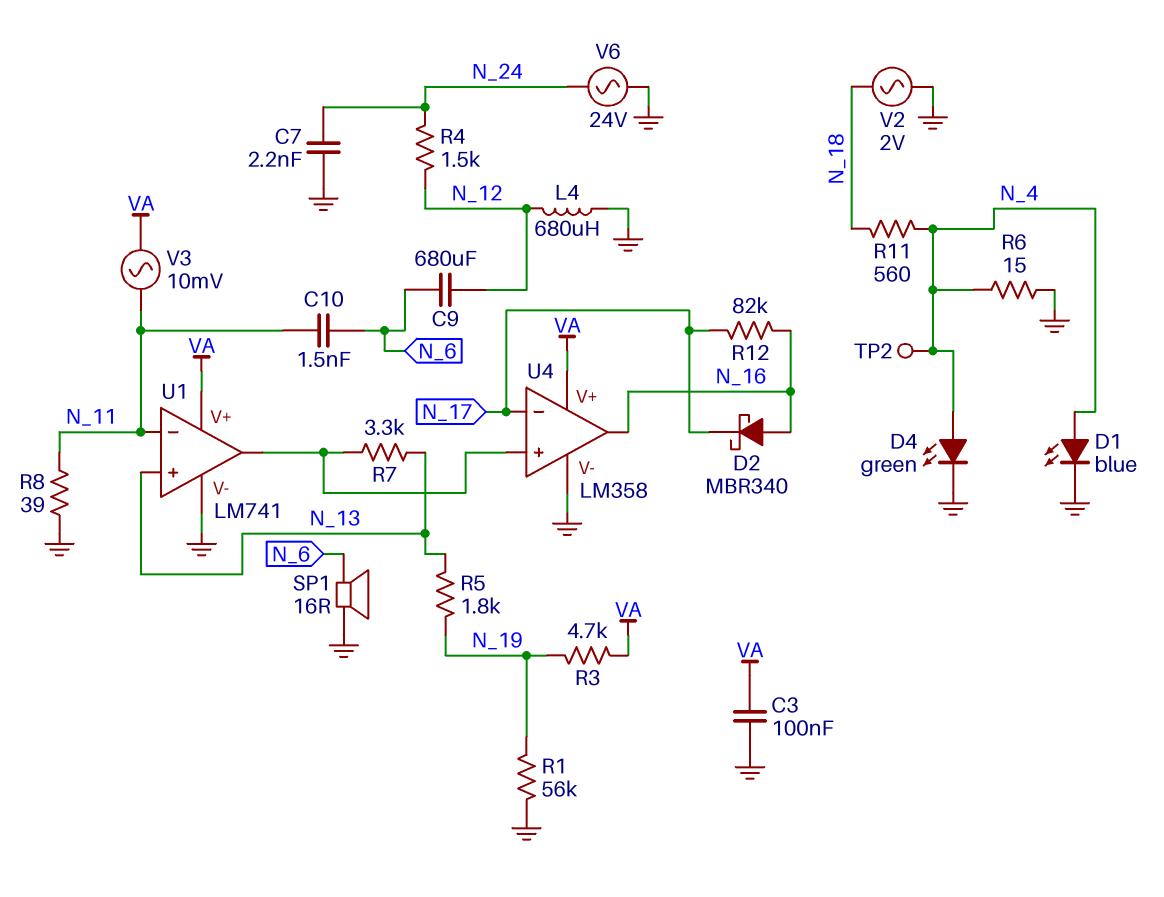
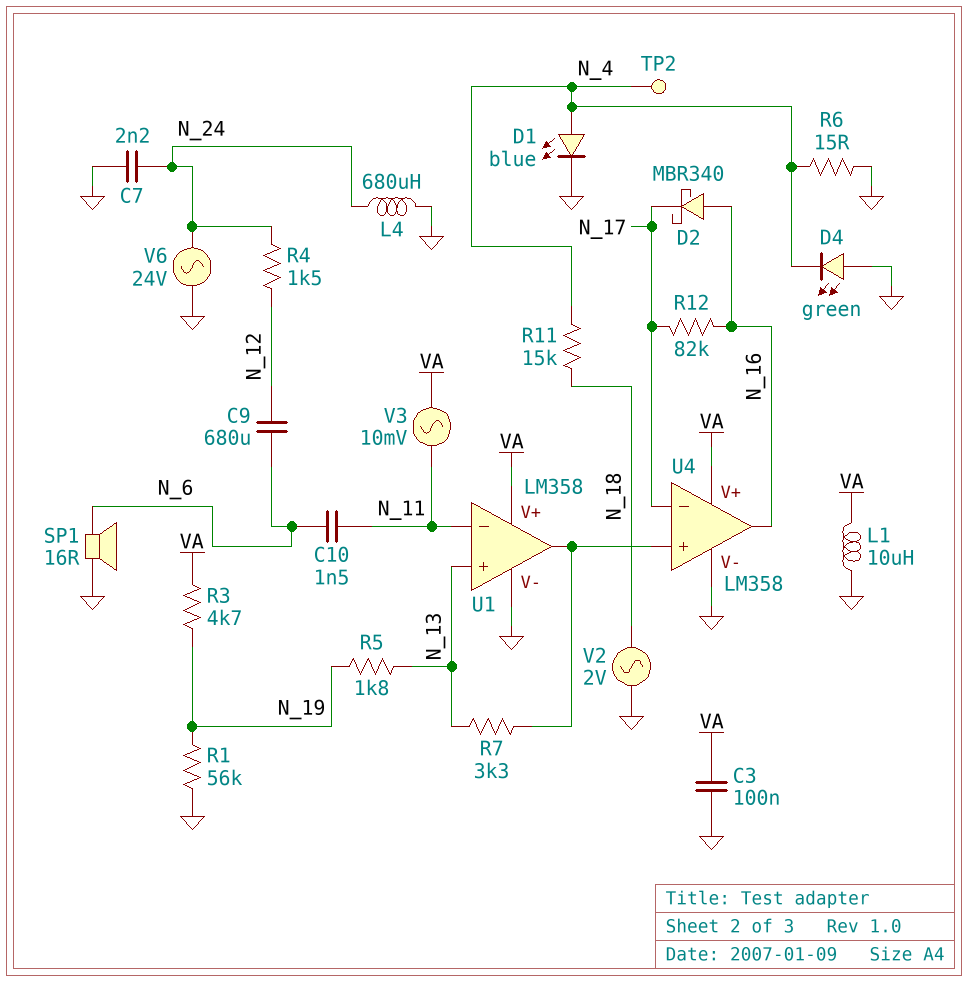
D4: LED green (A N_4, K GND) -> LED green (A GND, K N_4)
L1: none -> 10uH (GND, VA)
L4: 680uH (GND, N_12) -> 680uH (GND, N_24)
R8: 39 (GND, N_11) -> none
R11: 560 (N_4, N_18) -> 15k (N_4, N_18)
U1: LM741 -> LM358

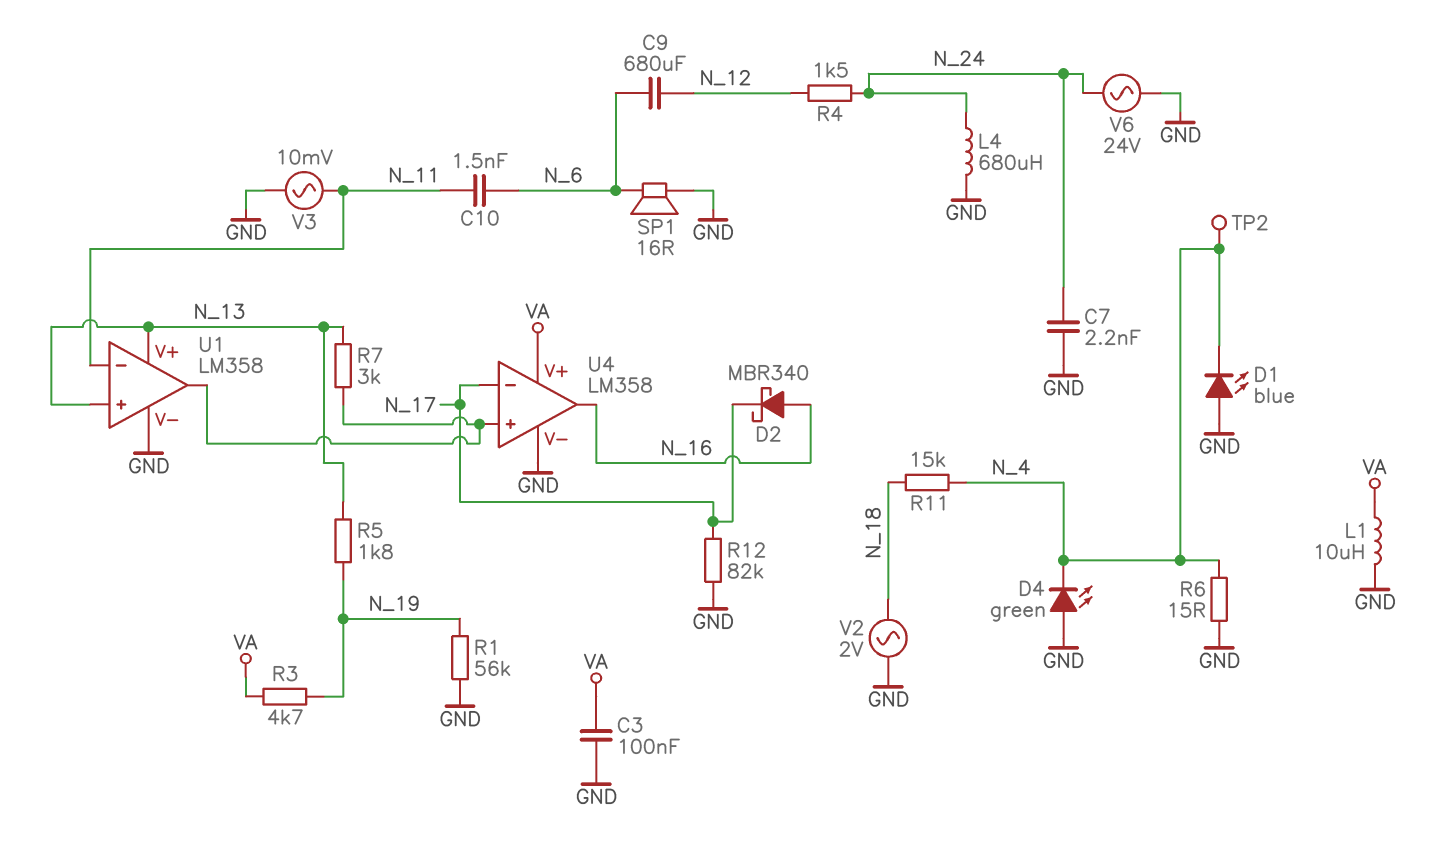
D1: LED blue (A N_4, K GND) -> LED blue (A GND, K N_4)
R7: 3.3k (N_13, U1/out) -> 3k (N_13, U1/out)
R12: 82k (N_16, N_17) -> 82k (GND, N_17)
U1 pin V+: VA -> N_13
V3: AC 10mV (N_11, VA) -> AC 10mV (GND, N_11)

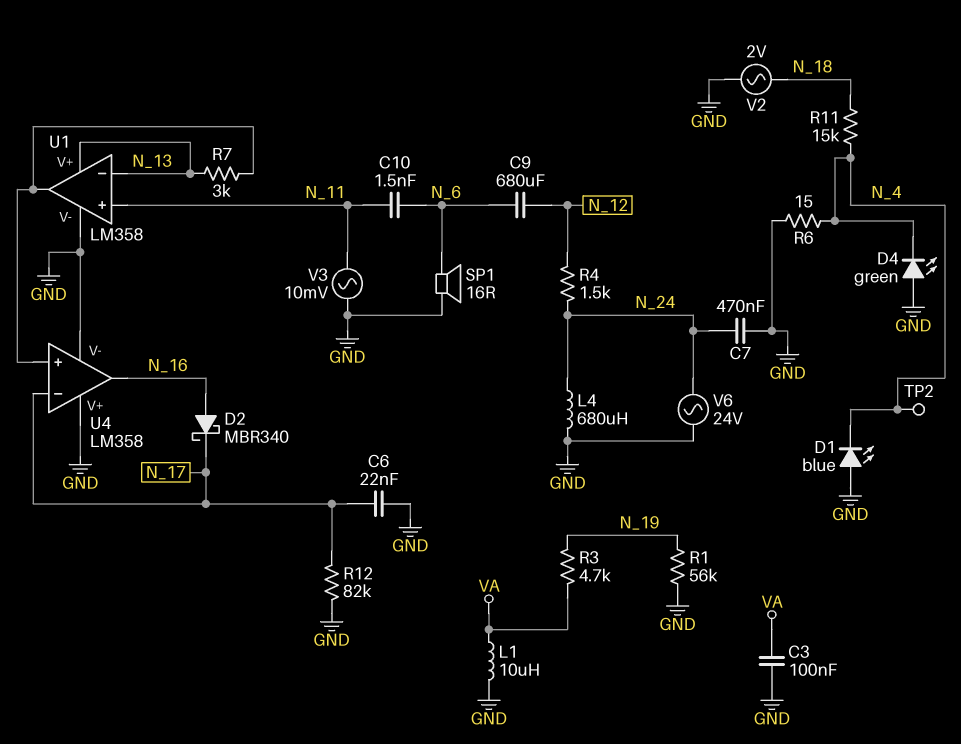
C6: none -> 22nF (GND, N_17)
C7: 2.2nF (GND, N_24) -> 470nF (GND, N_24)
R5: 1.8k (N_13, N_19) -> none
U1 pin in+: N_13 -> N_11
U1 pin in-: N_11 -> N_13
U4 pin V+: VA -> GND

